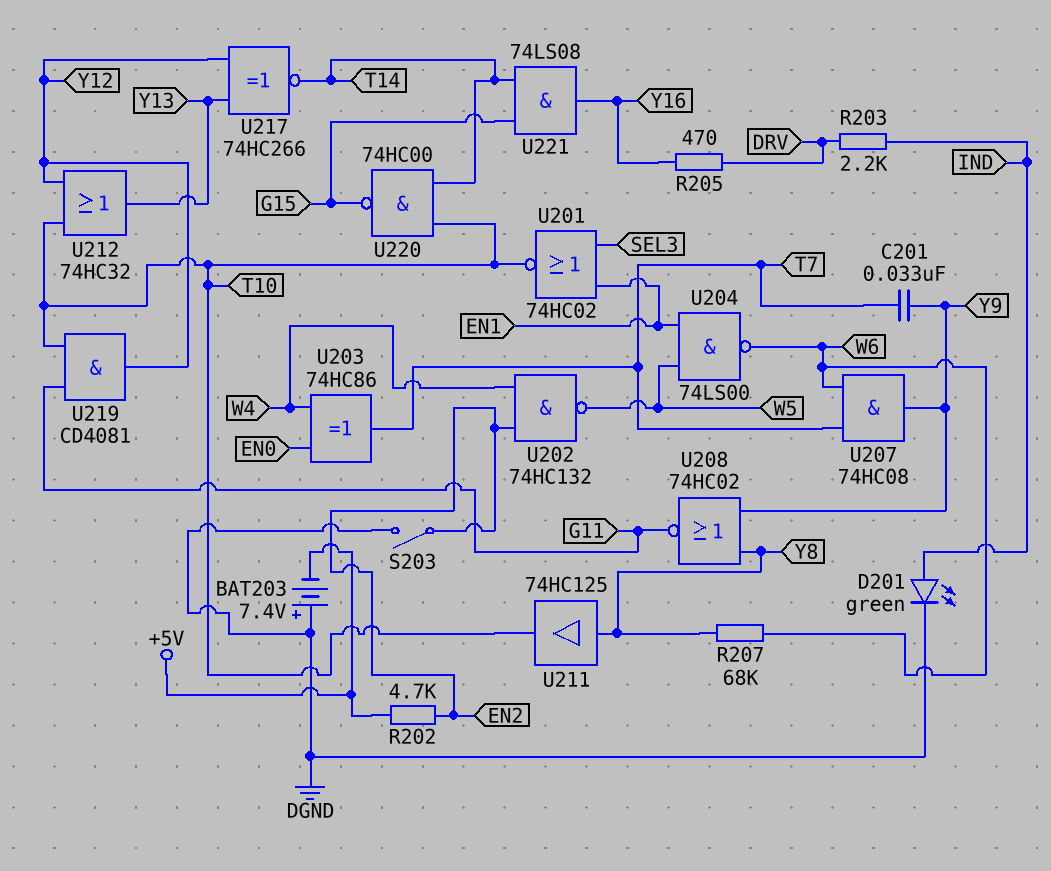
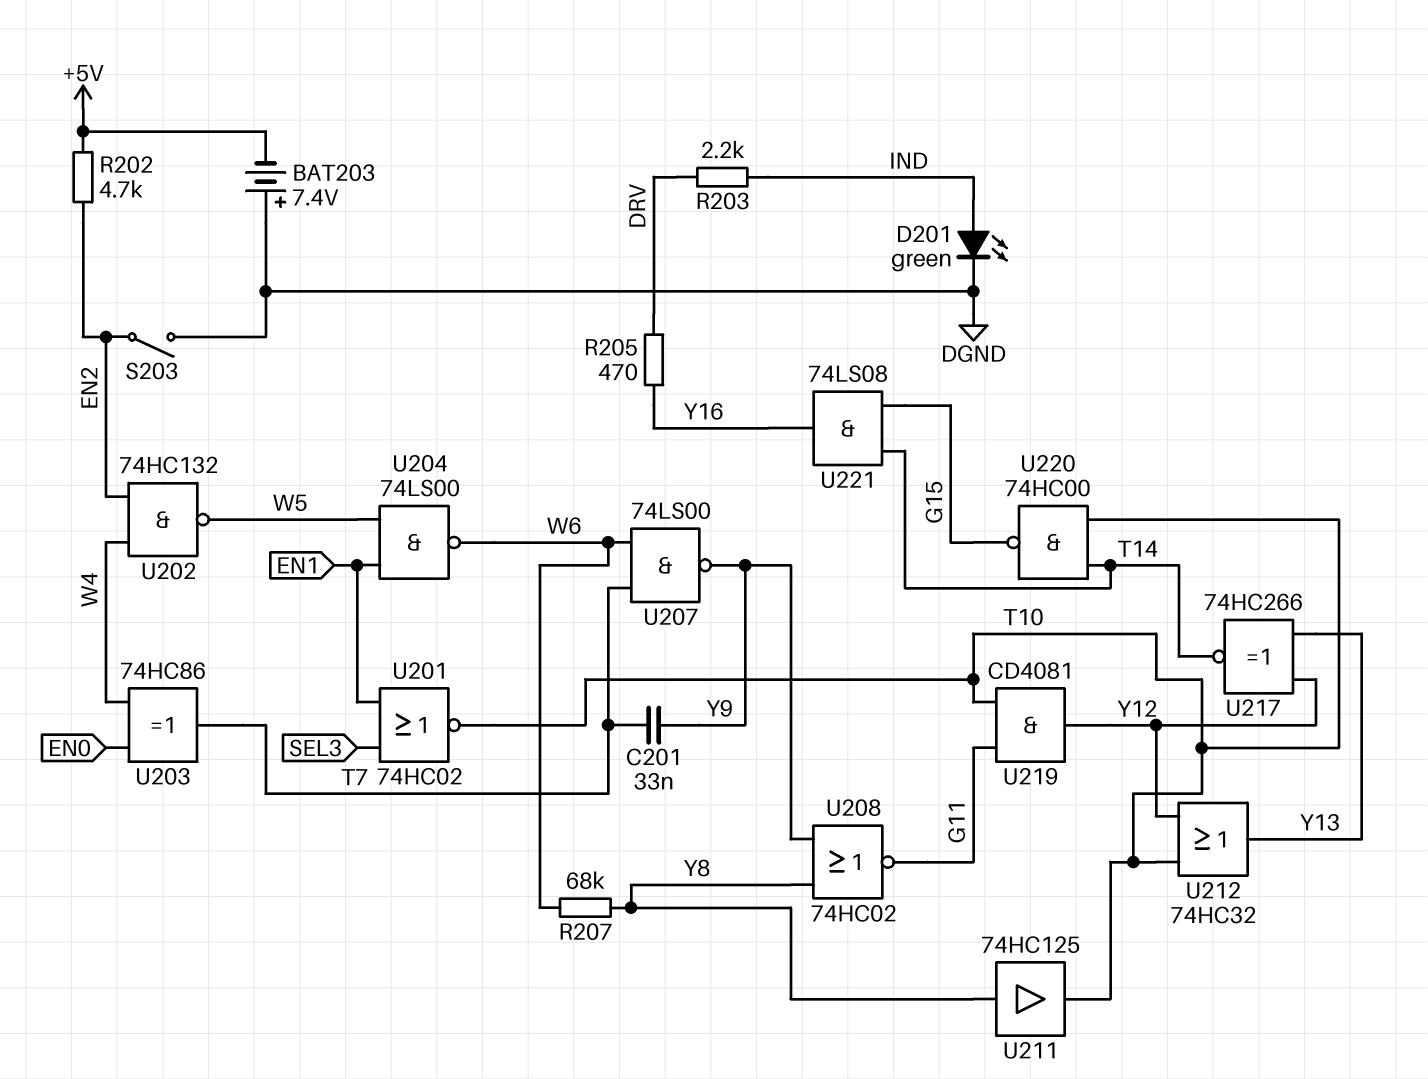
U207: AND 74HC08 (in T7, in W6, out Y9) -> NAND 74LS00 (in T7, in W6, out Y9)

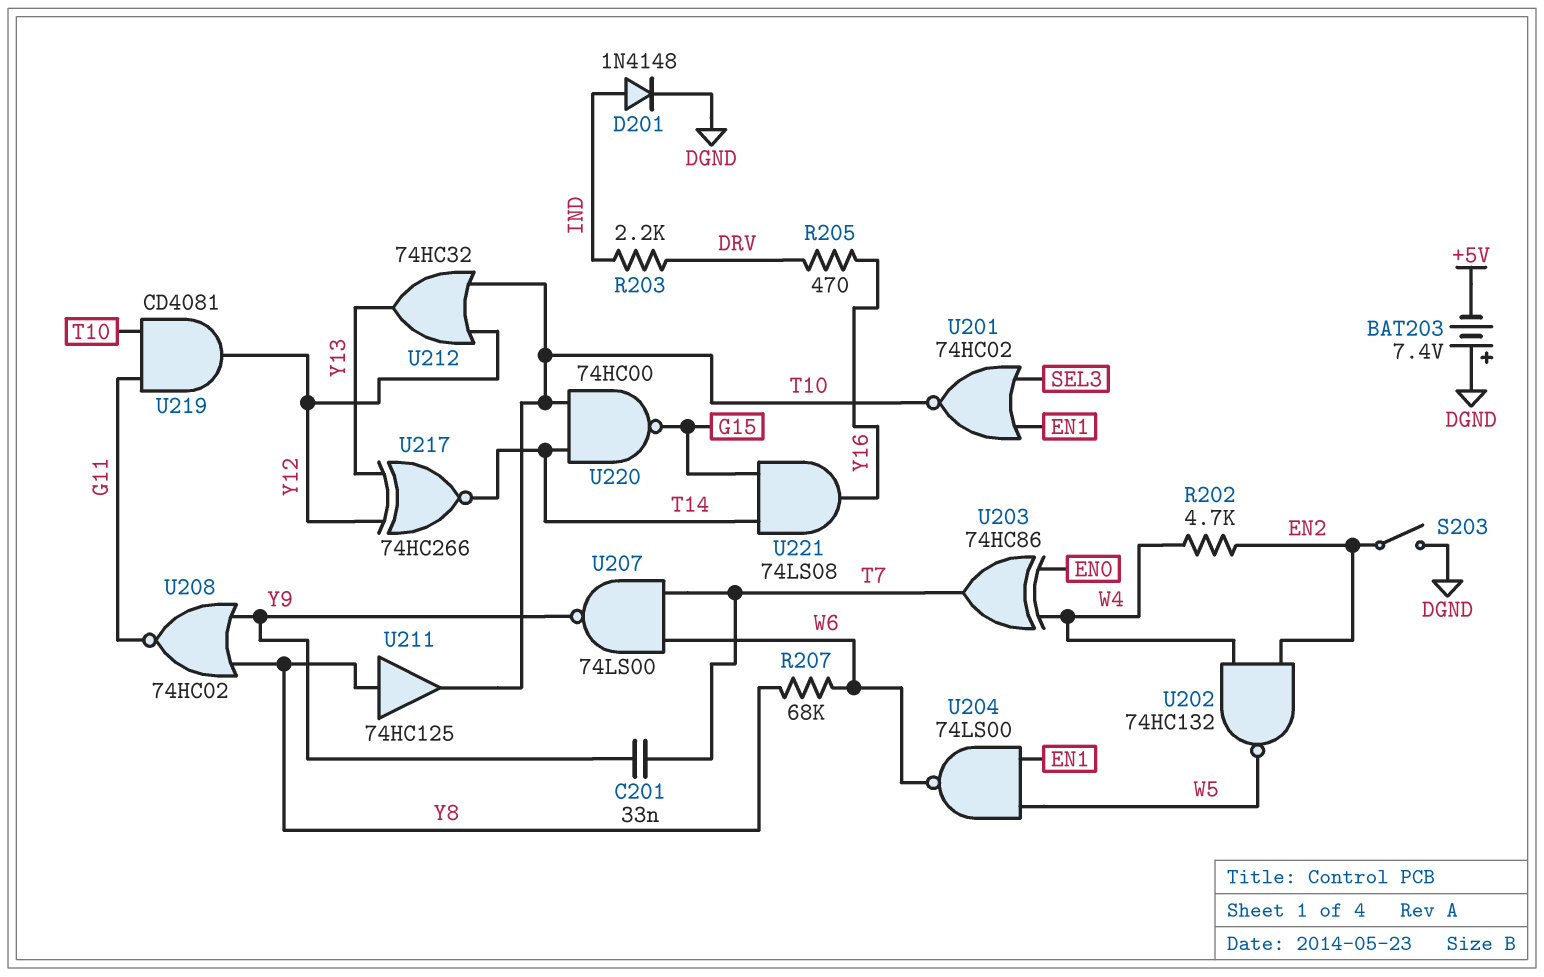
D201: LED green (A IND, K DGND) -> diode 1N4148 (A IND, K DGND)
R202: 4.7k (+5V, EN2) -> 4.7k (EN2, W4)

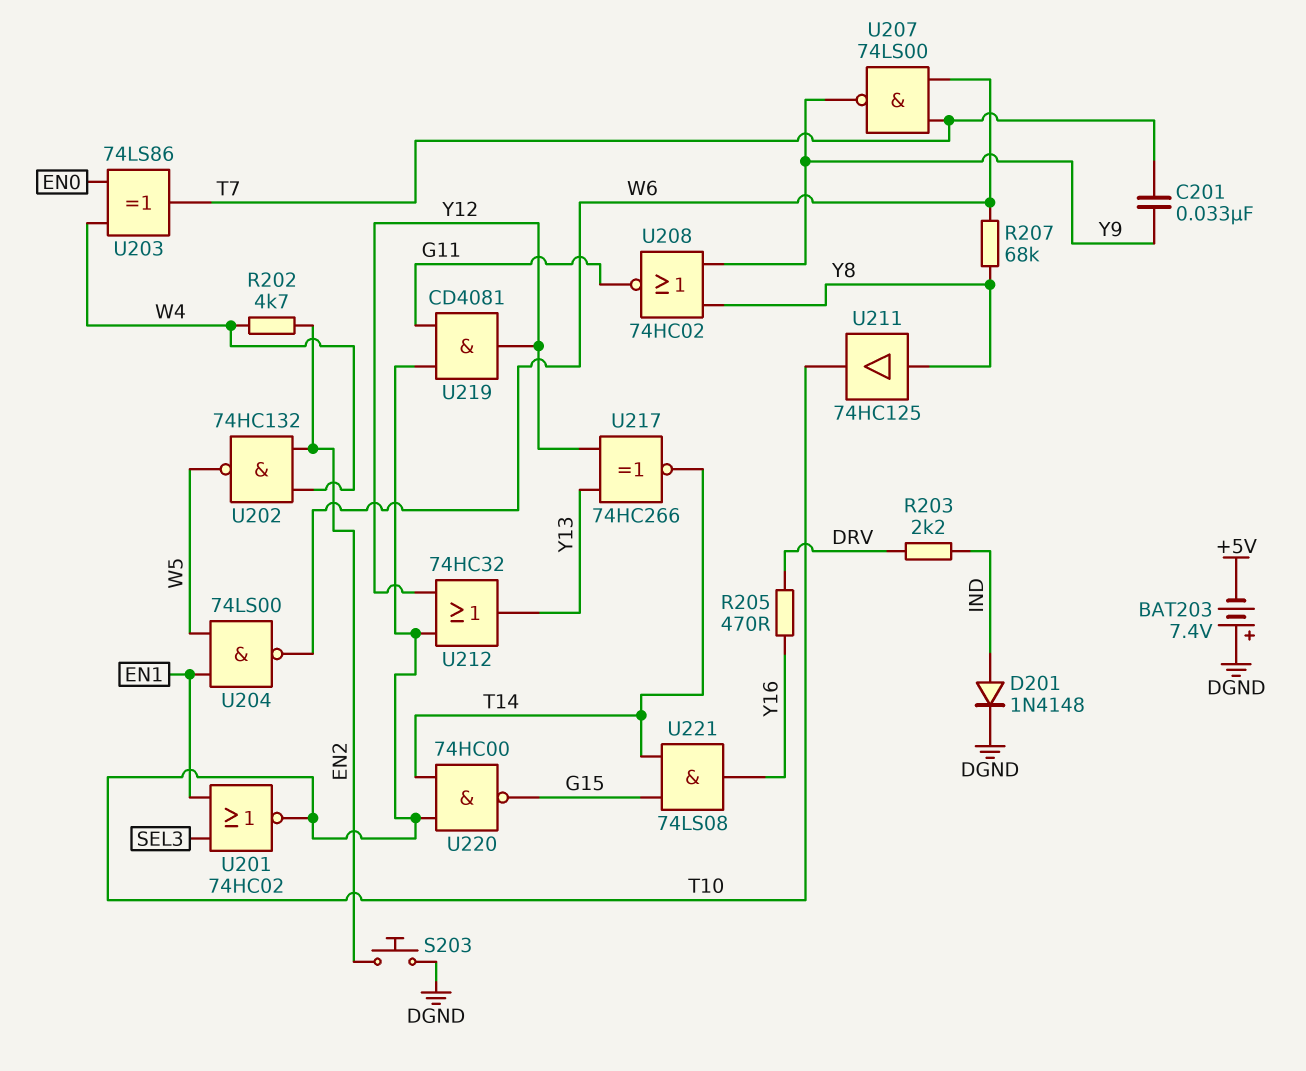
S203: switch (DGND, EN2) -> button (DGND, EN2)
U203: XOR 74HC86 (in EN0, in W4, out T7) -> XOR 74LS86 (in EN0, in W4, out T7)

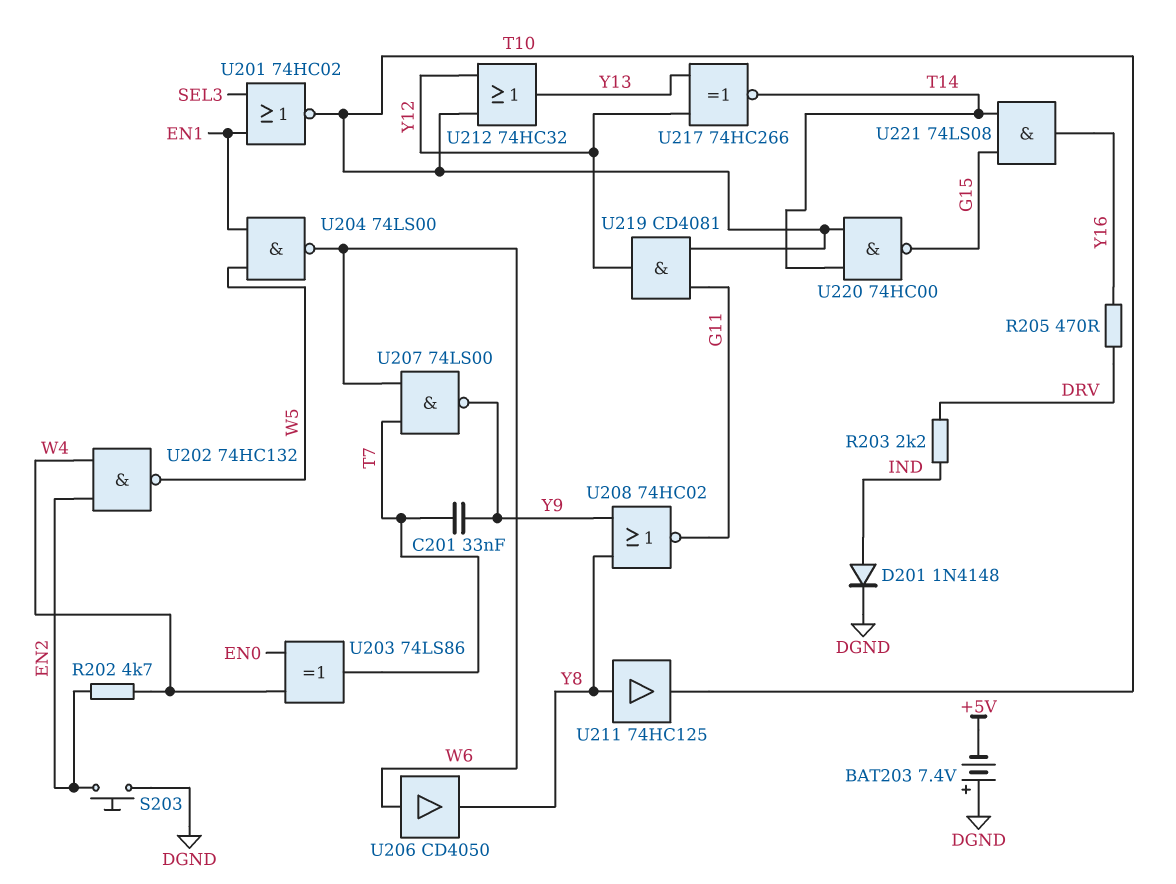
R207: 68k (W6, Y8) -> none
U206: none -> buffer CD4050 (in W6, out Y8)

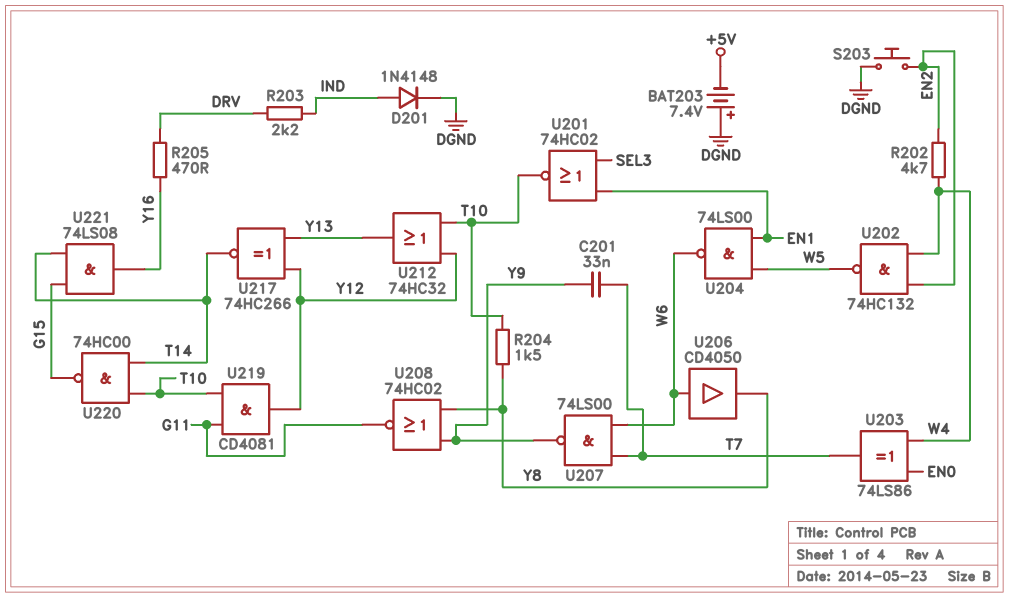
R204: none -> 1.5k (T10, Y8)
U211: buffer 74HC125 (in Y8, out T10) -> none

